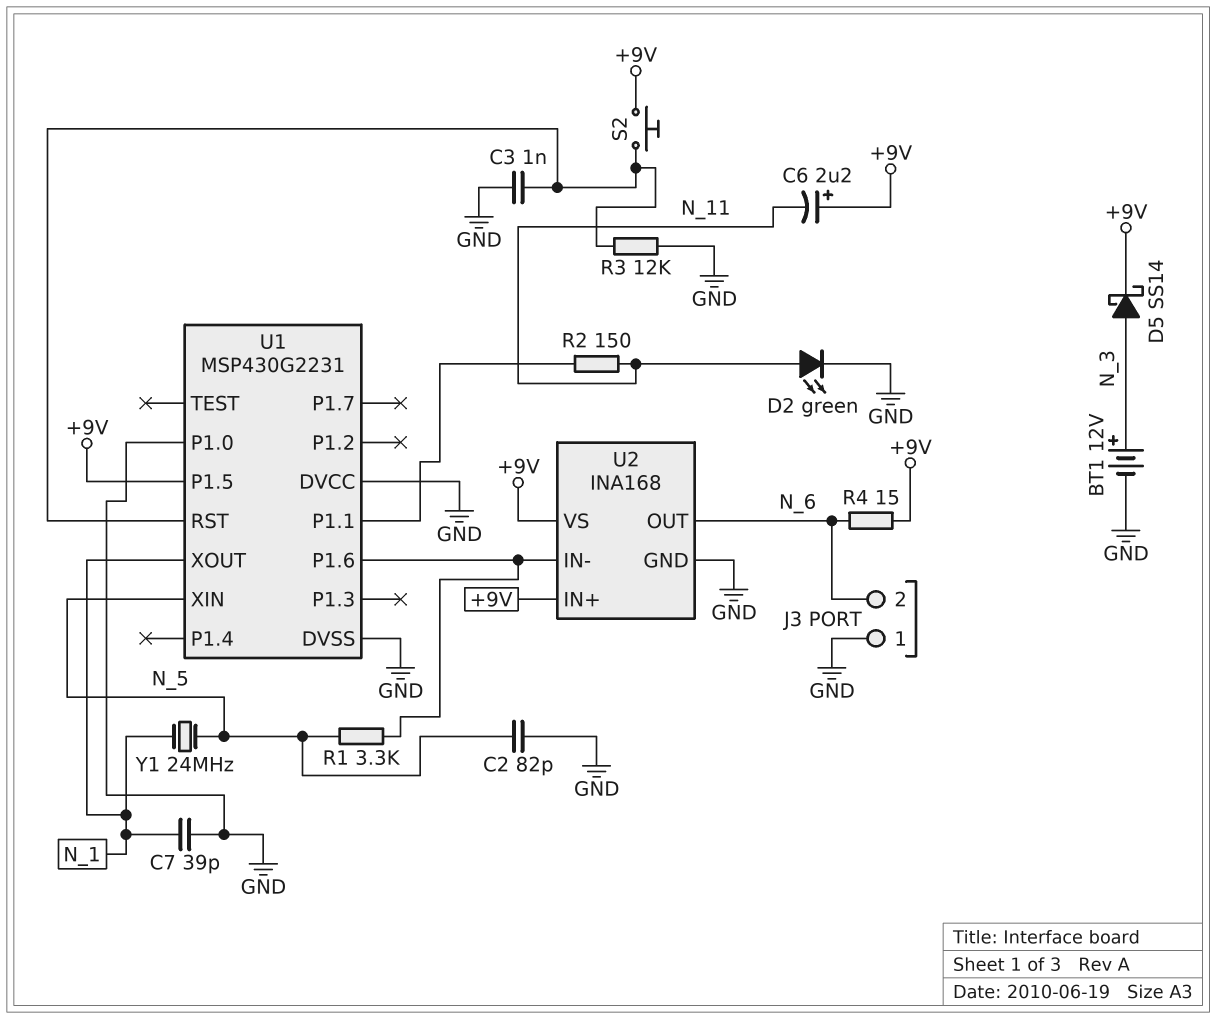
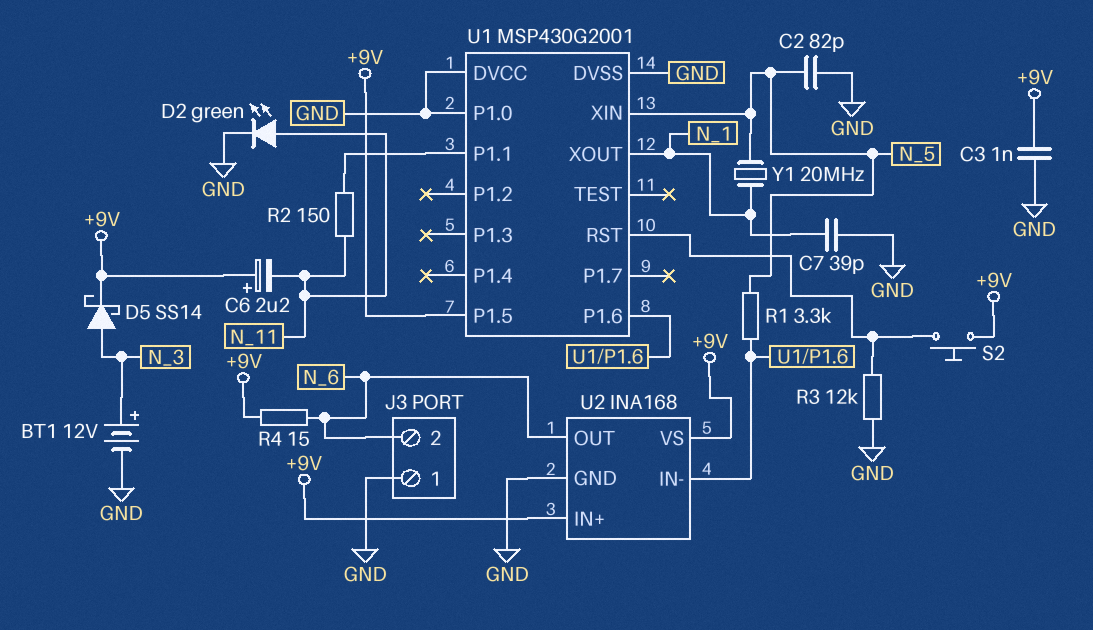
C3: 1nF (GND, U1/RST) -> 1nF (+9V, GND)
U1: MSP430G2231 -> MSP430G2001
Y1: 24MHz (N_1, N_5) -> 20MHz (N_1, N_5)

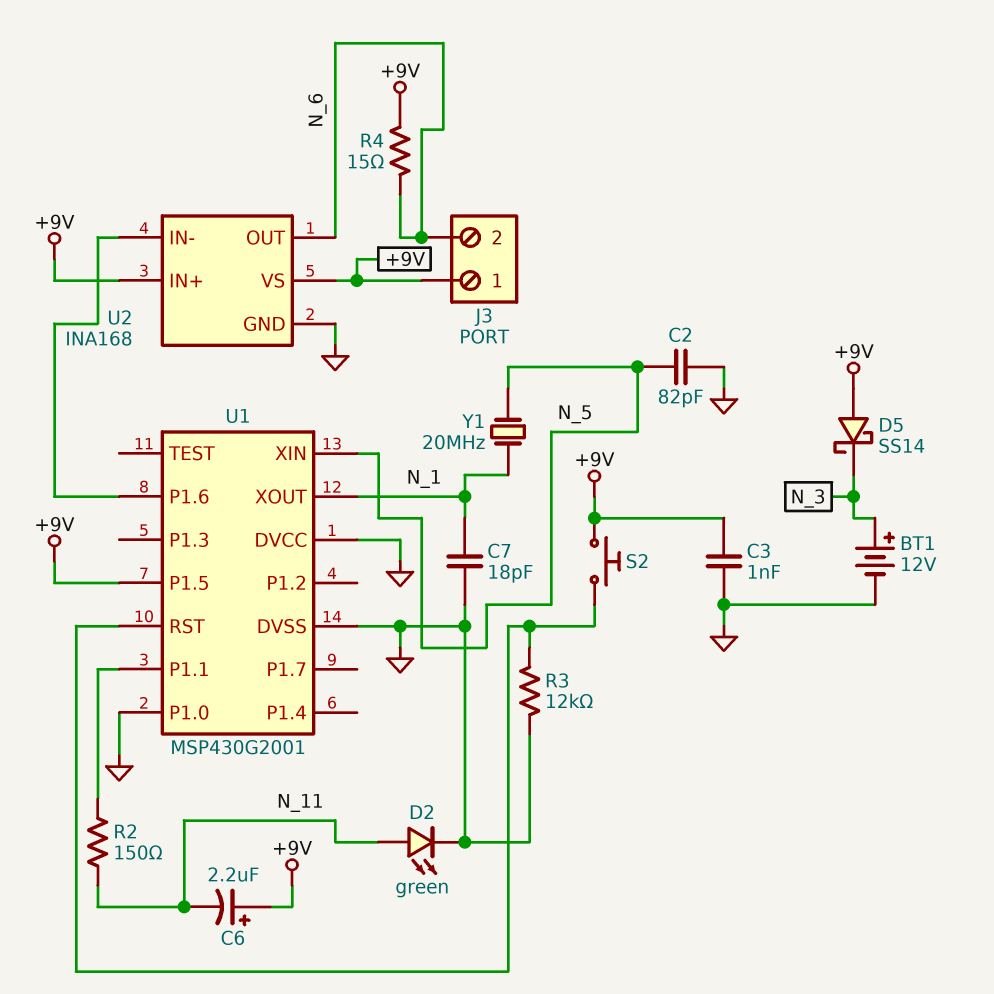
C7: 39pF (GND, N_1) -> 18pF (GND, N_1)
D5: schottky SS14 (A N_3, K +9V) -> schottky SS14 (A +9V, K N_3)
J3 pin 1: GND -> +9V
R1: 3.3k (N_5, U1/P1.6) -> none

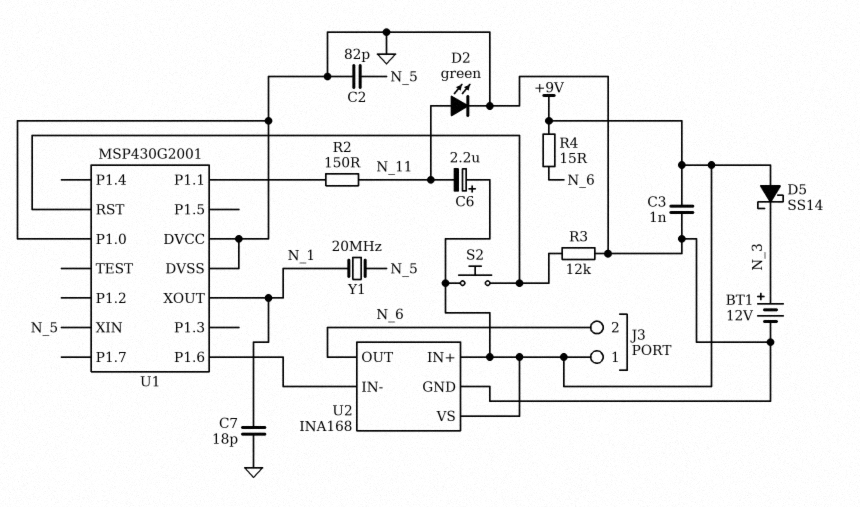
U1 pin P1.5: +9V -> none

